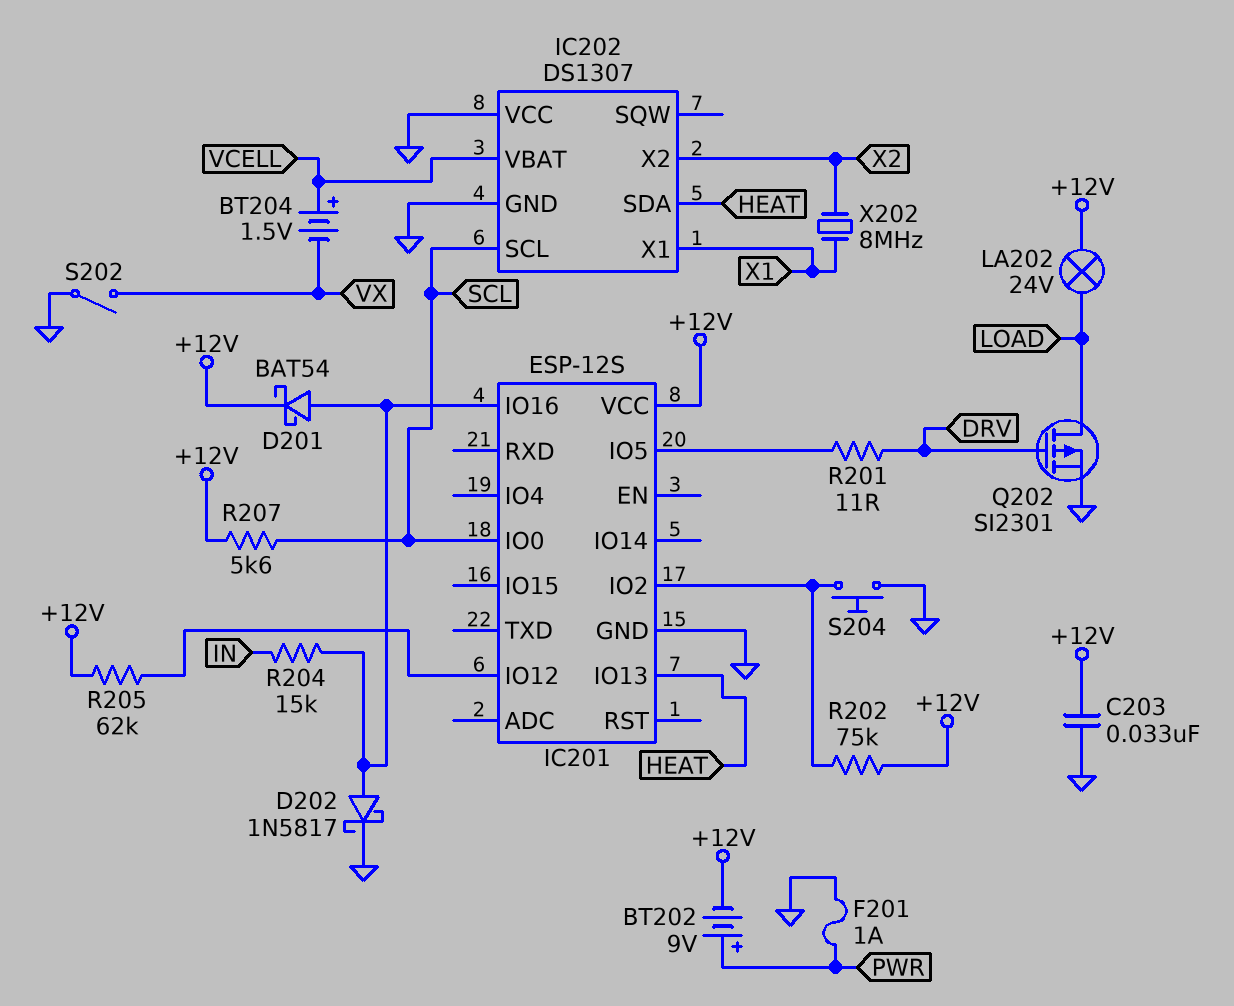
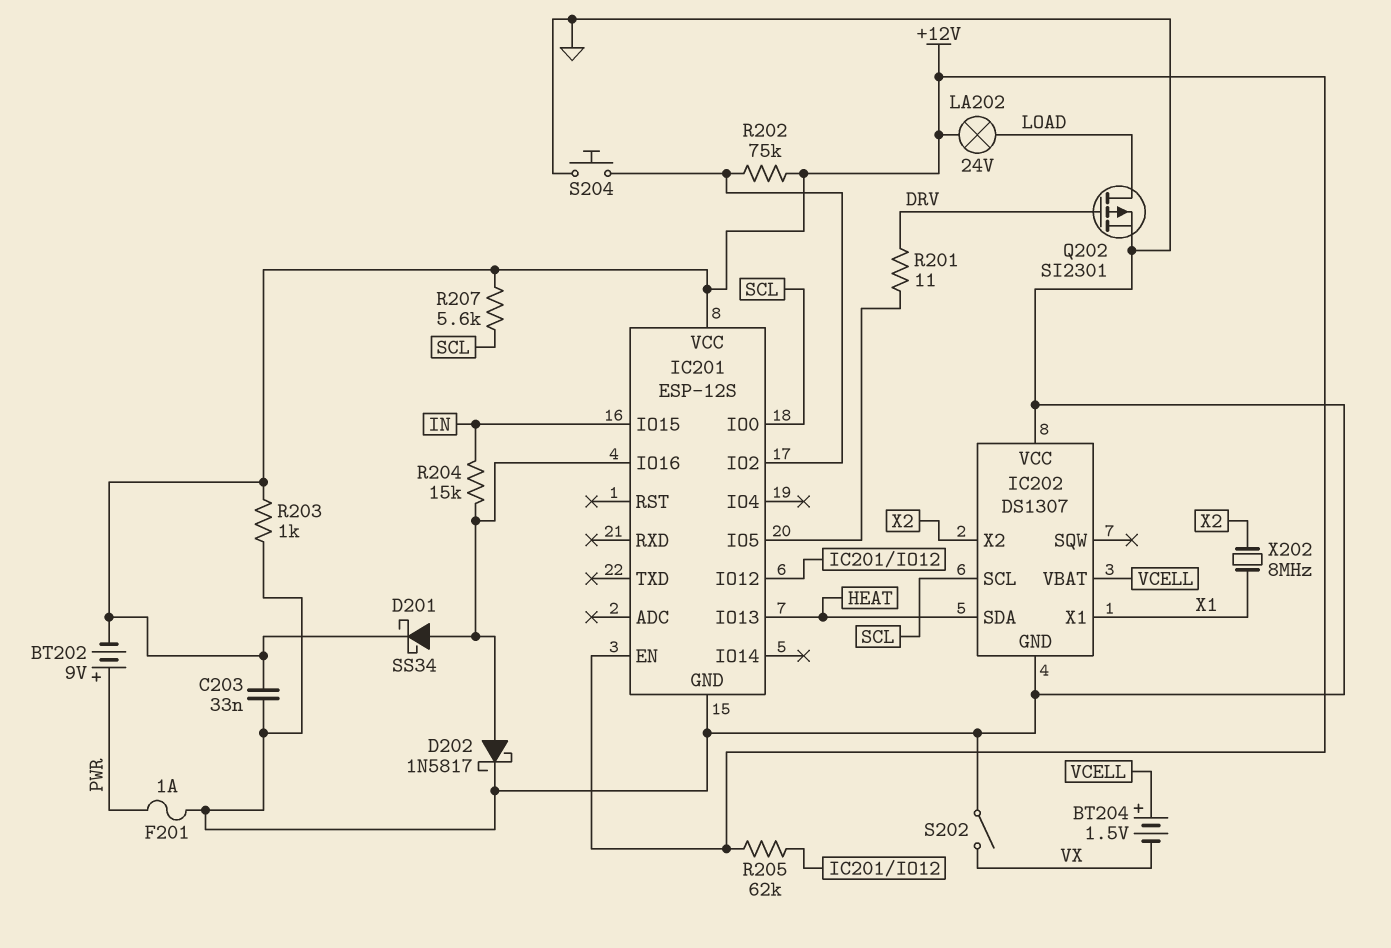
D201: schottky BAT54 (A IC201/IO16, K +12V) -> schottky SS34 (A IC201/IO16, K +12V)
IC201 pin EN: none -> +12V
IC201 pin IO15: none -> IN
R203: none -> 1k (+12V, GND)

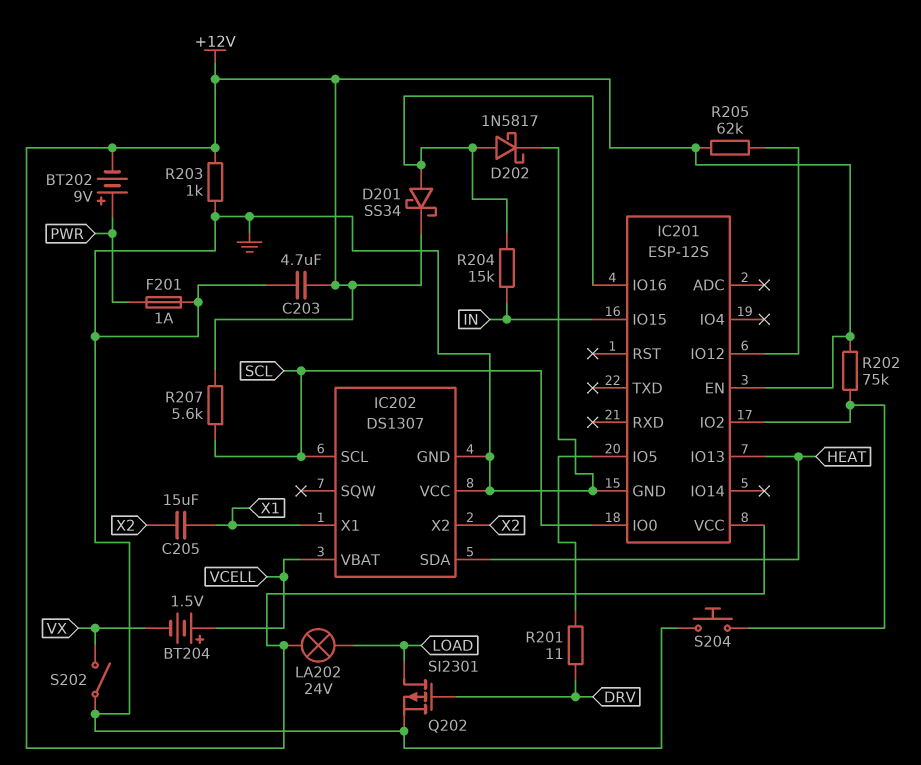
C203: 33nF (+12V, GND) -> 4.7uF (+12V, GND)
C205: none -> 15uF (X1, X2)
X202: 8MHz (X1, X2) -> none

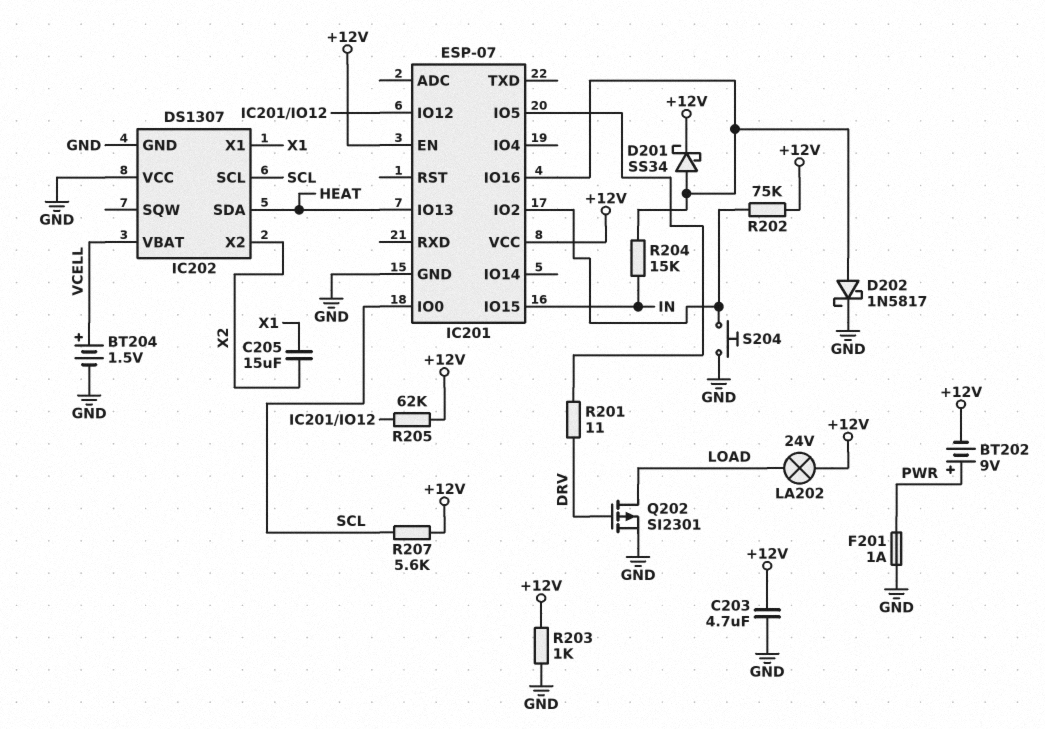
BT204: 1.5V (plus VCELL, minus VX) -> 1.5V (plus VCELL, minus GND)
IC201: ESP-12S -> ESP-07
S202: switch (GND, VX) -> none

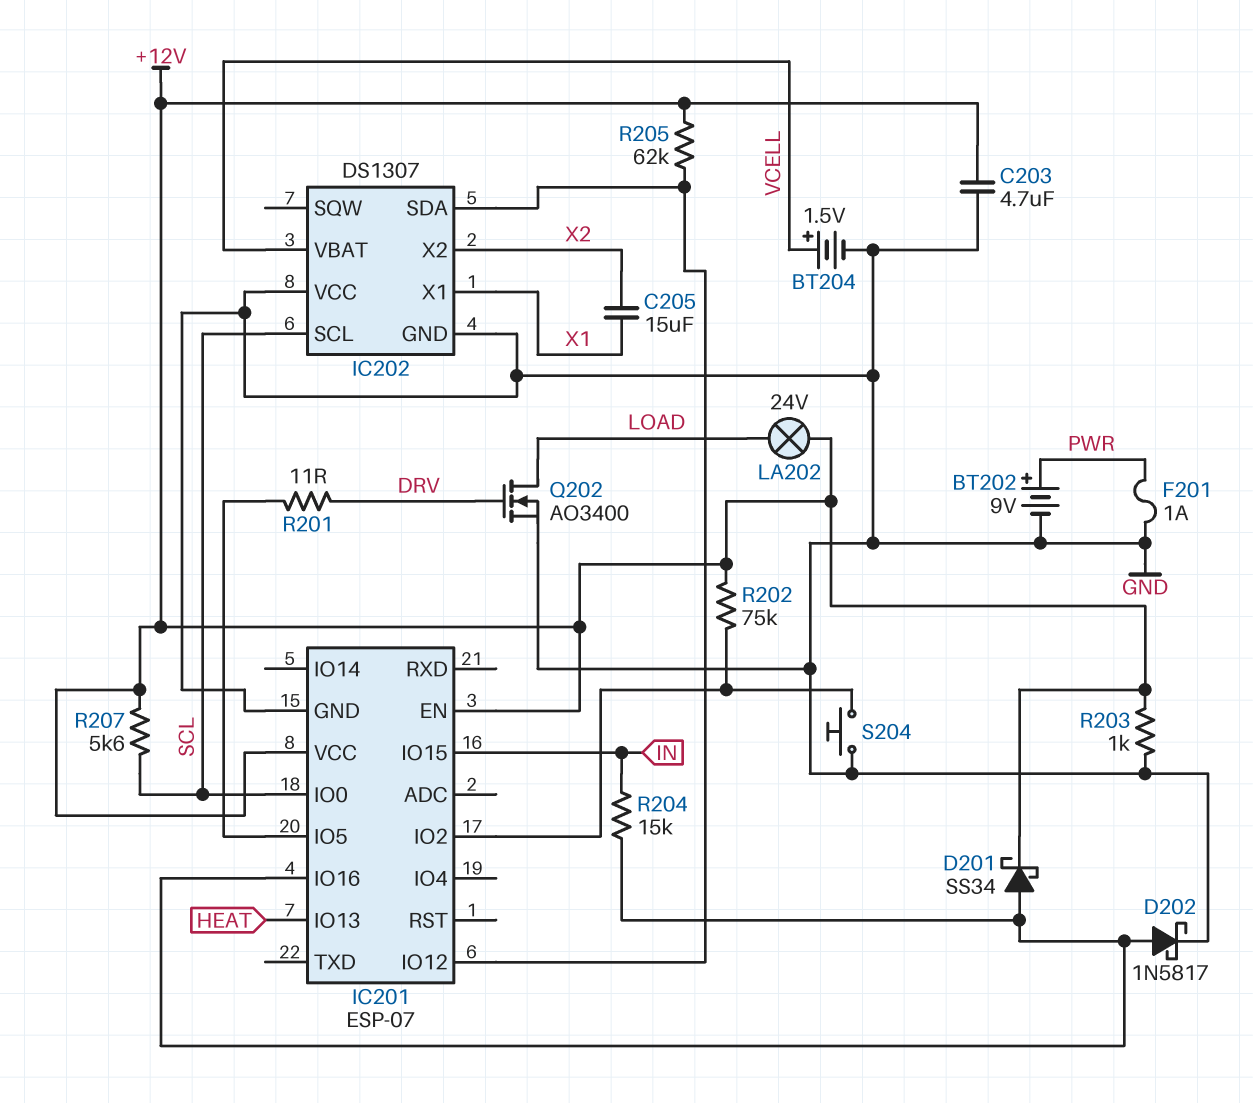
BT202: 9V (plus PWR, minus +12V) -> 9V (plus PWR, minus GND)
IC202 pin SDA: HEAT -> IC201/IO12
Q202: PMOS SI2301 (G DRV, D LOAD, S GND) -> NMOS AO3400 (G DRV, D LOAD, S GND)

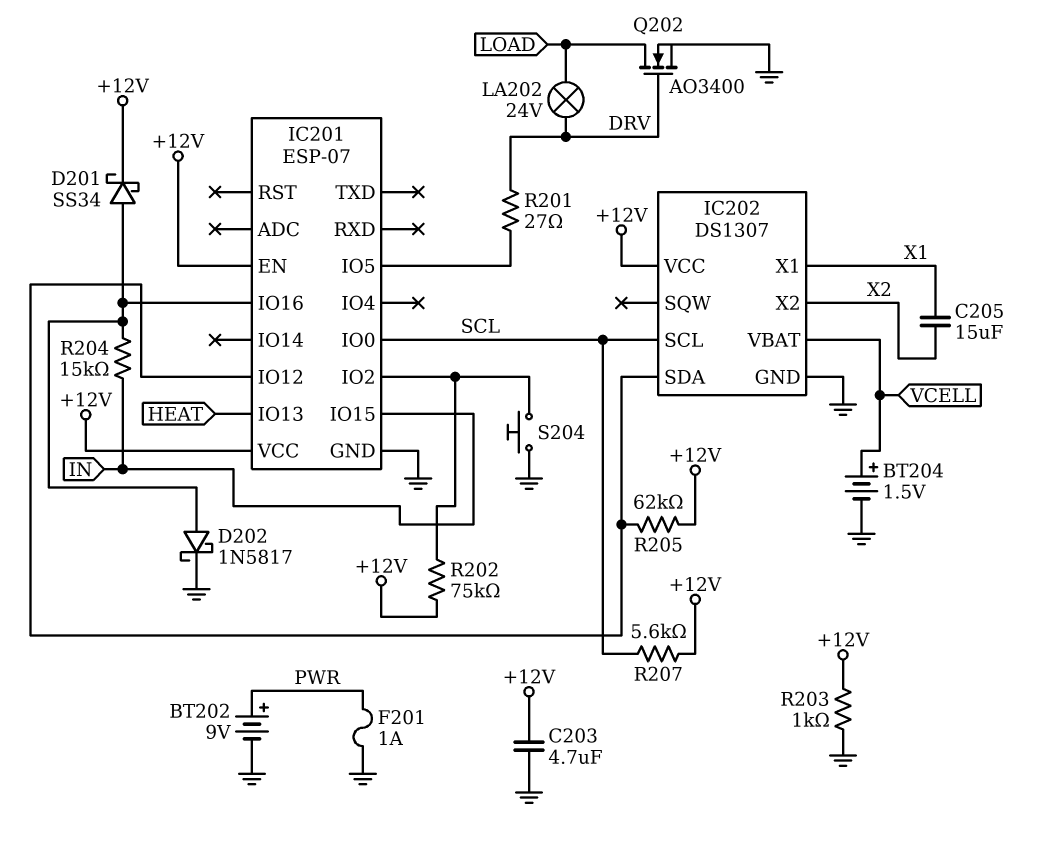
IC202 pin VCC: GND -> +12V
LA202: lamp 24V (+12V, LOAD) -> lamp 24V (DRV, LOAD)
R201: 11 (DRV, IC201/IO5) -> 27 (DRV, IC201/IO5)

